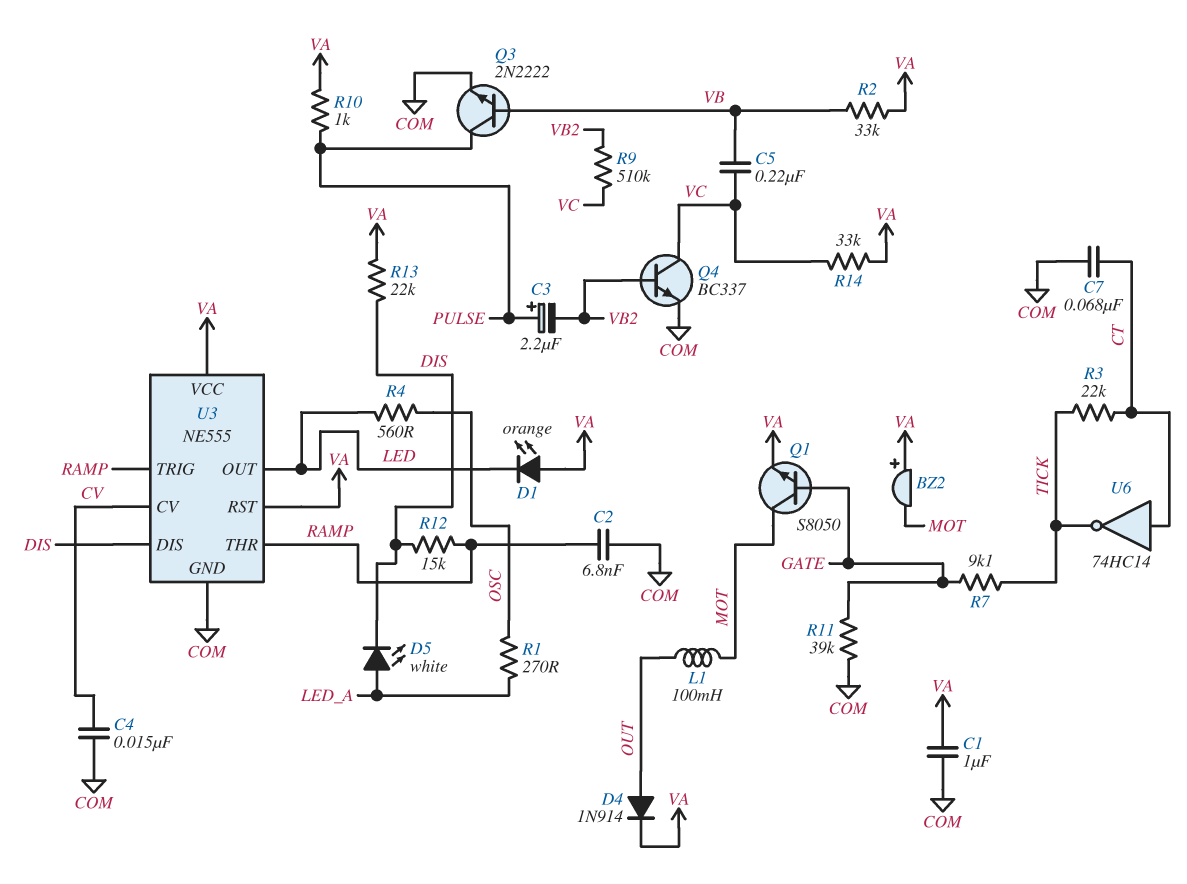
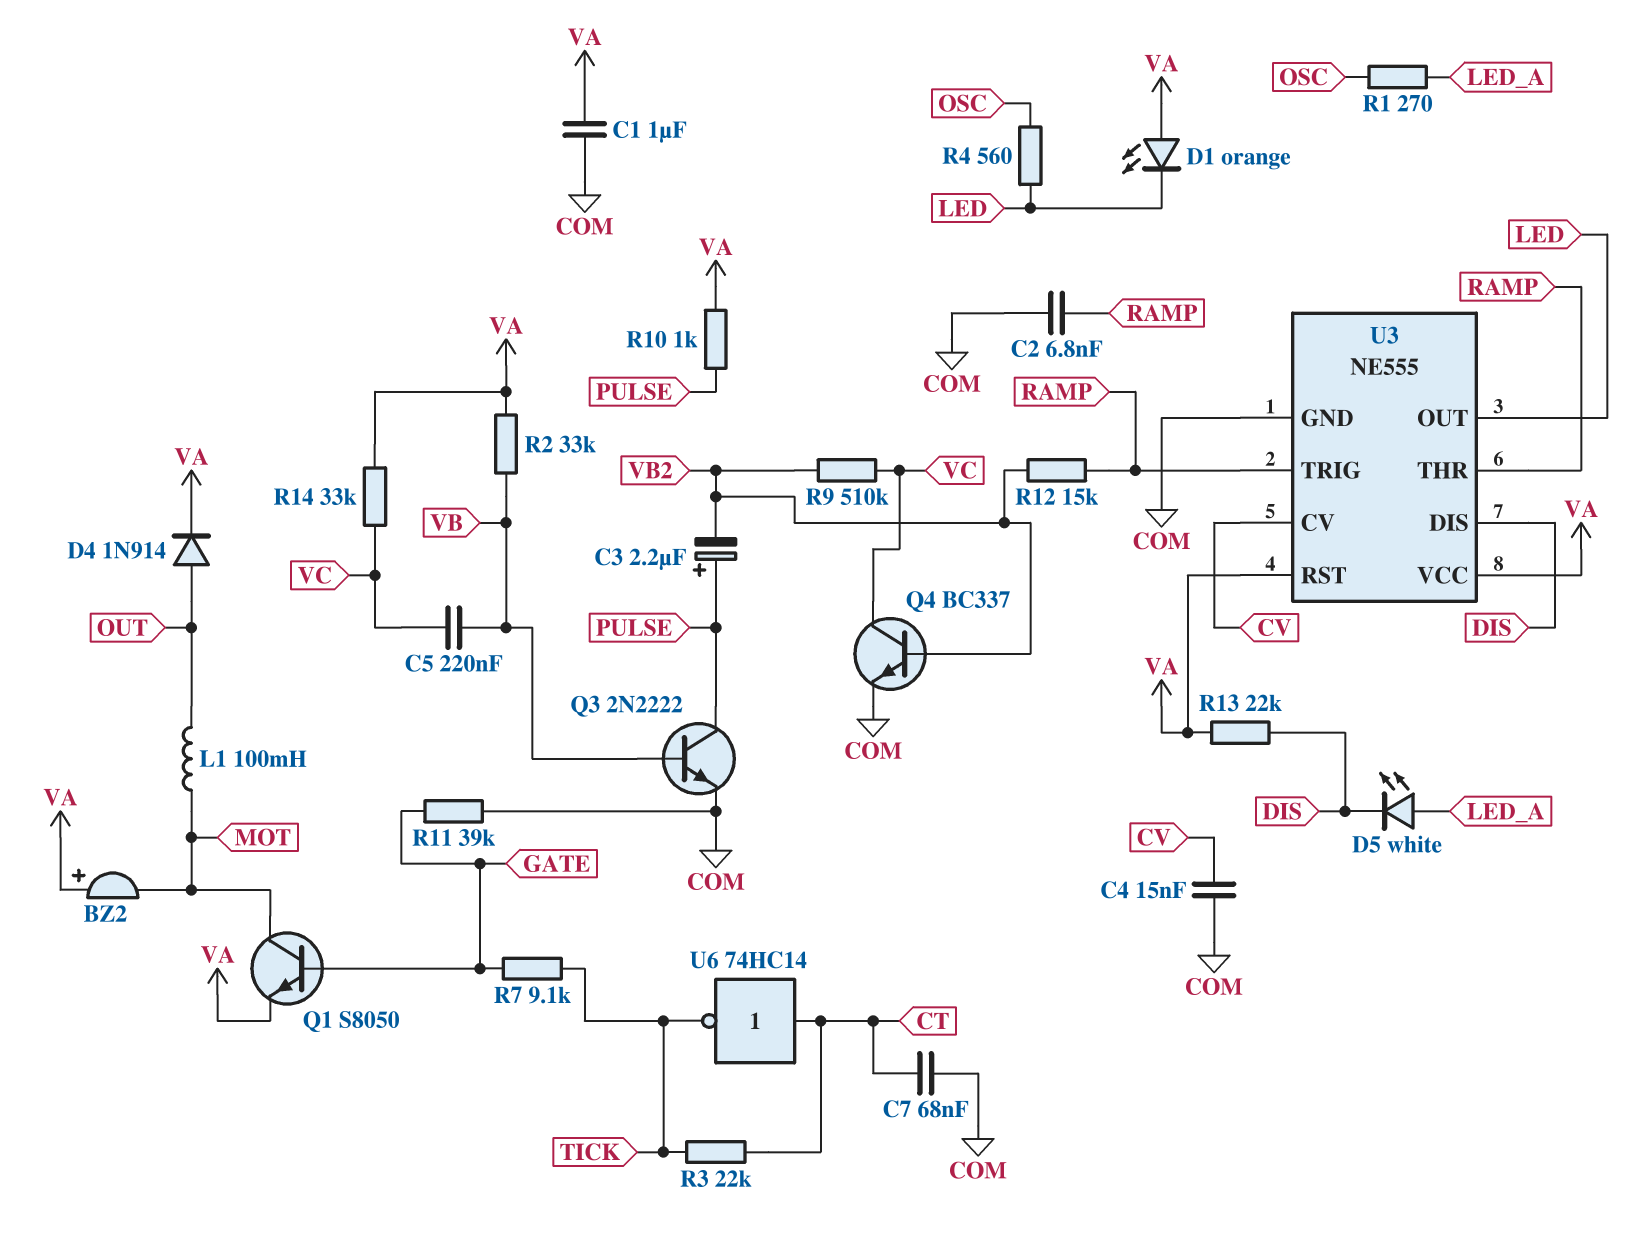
R12: 15k (DIS, RAMP) -> 15k (RAMP, VB2)

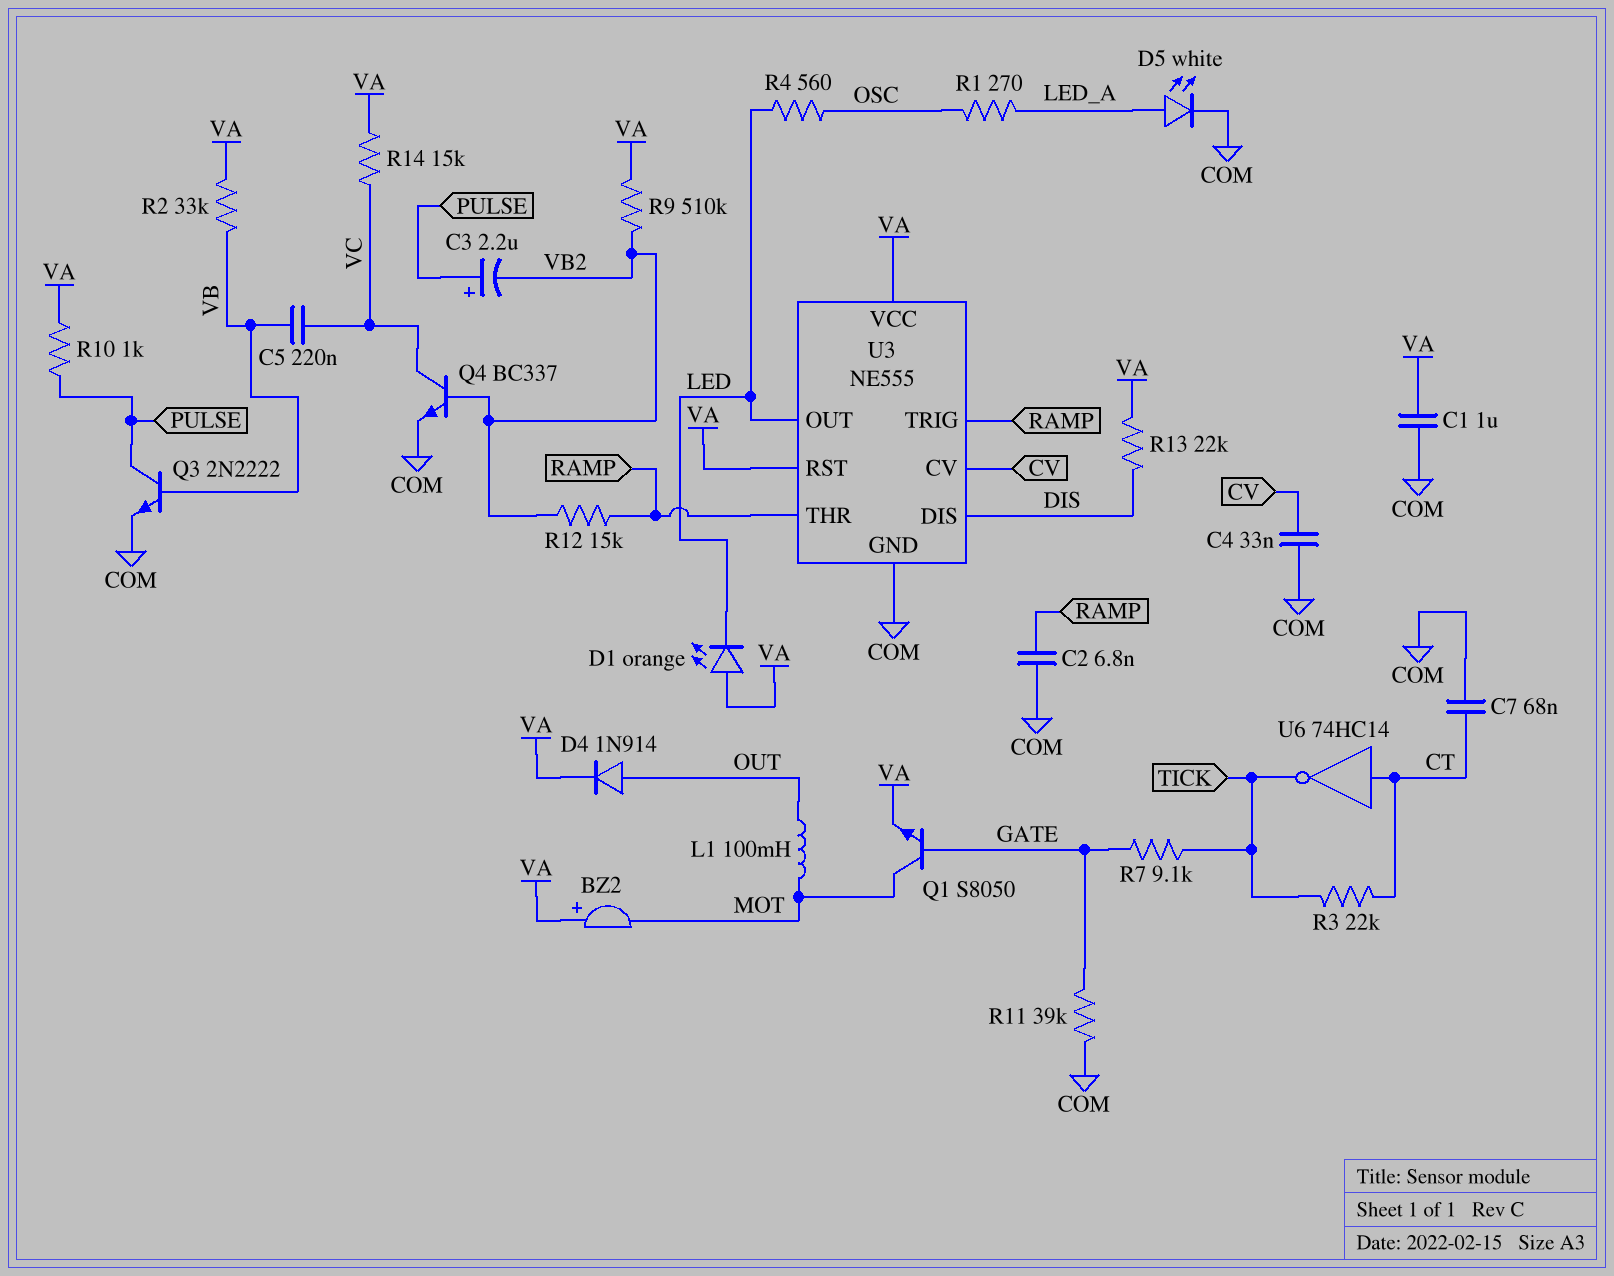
C4: 15nF (COM, CV) -> 33nF (COM, CV)
D5: LED white (A LED_A, K DIS) -> LED white (A LED_A, K COM)
R9: 510k (VB2, VC) -> 510k (VA, VB2)
R14: 33k (VA, VC) -> 15k (VA, VC)

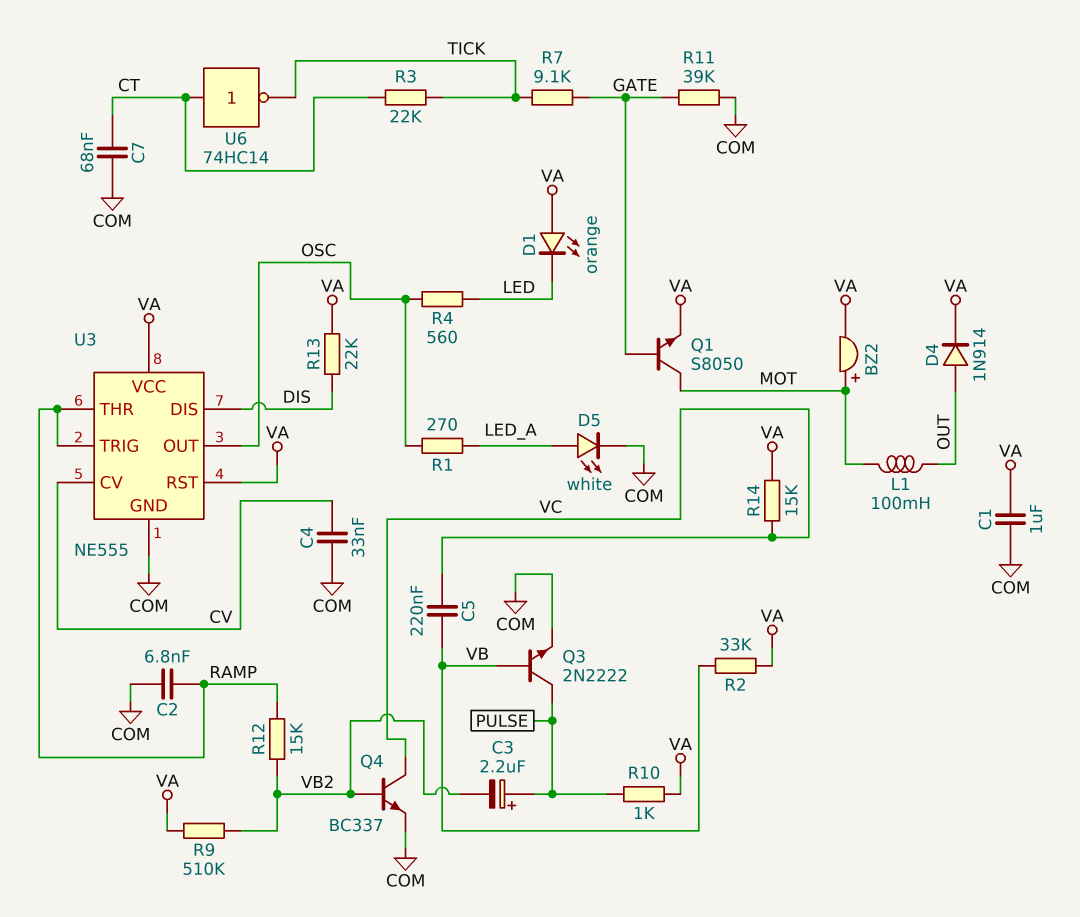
BZ2: buzzer (plus VA, minus MOT) -> buzzer (plus MOT, minus VA)
U3 pin OUT: LED -> OSC

